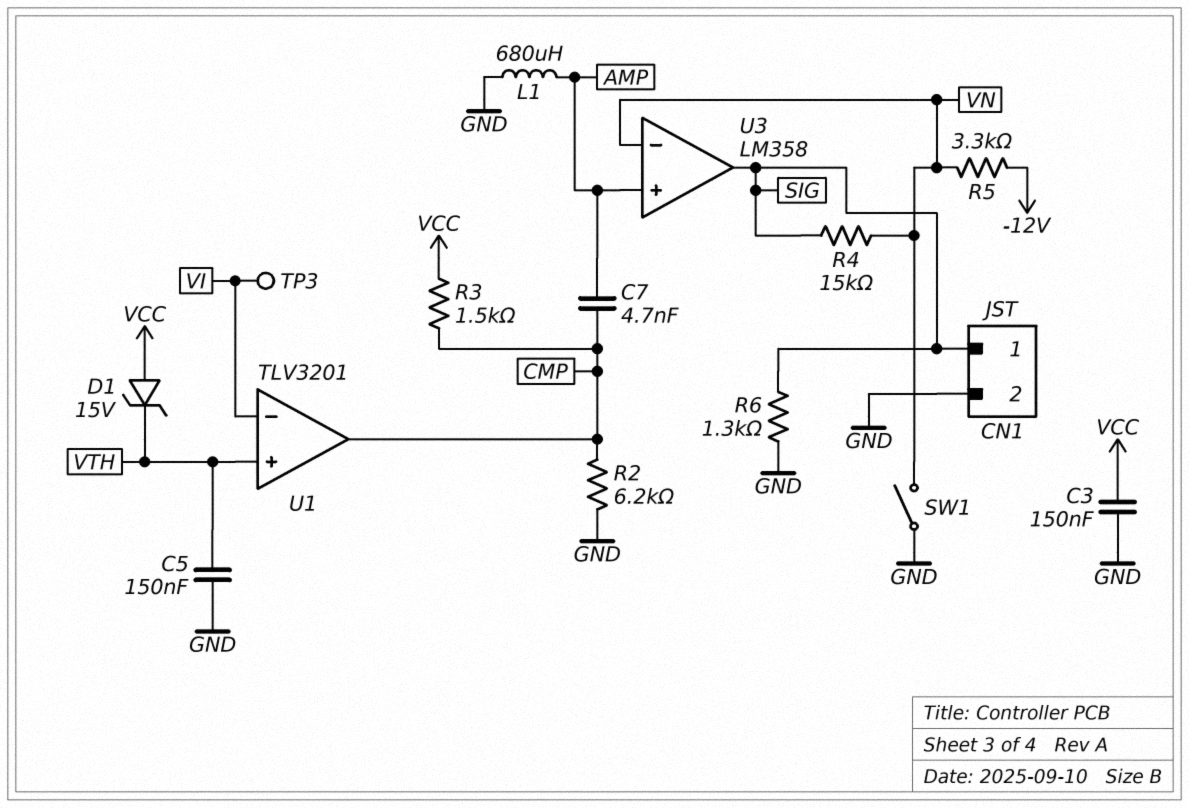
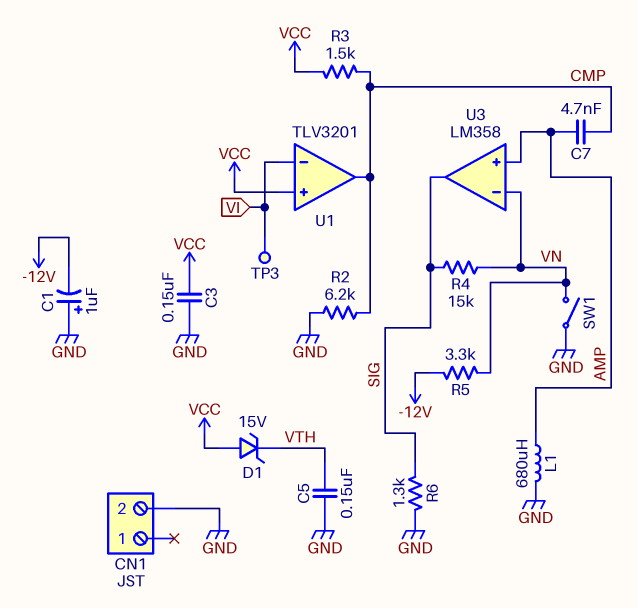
C1: none -> 1uF (plus GND, minus -12V)
CN1 pin 1: SIG -> none
U1 pin in+: VTH -> VCC

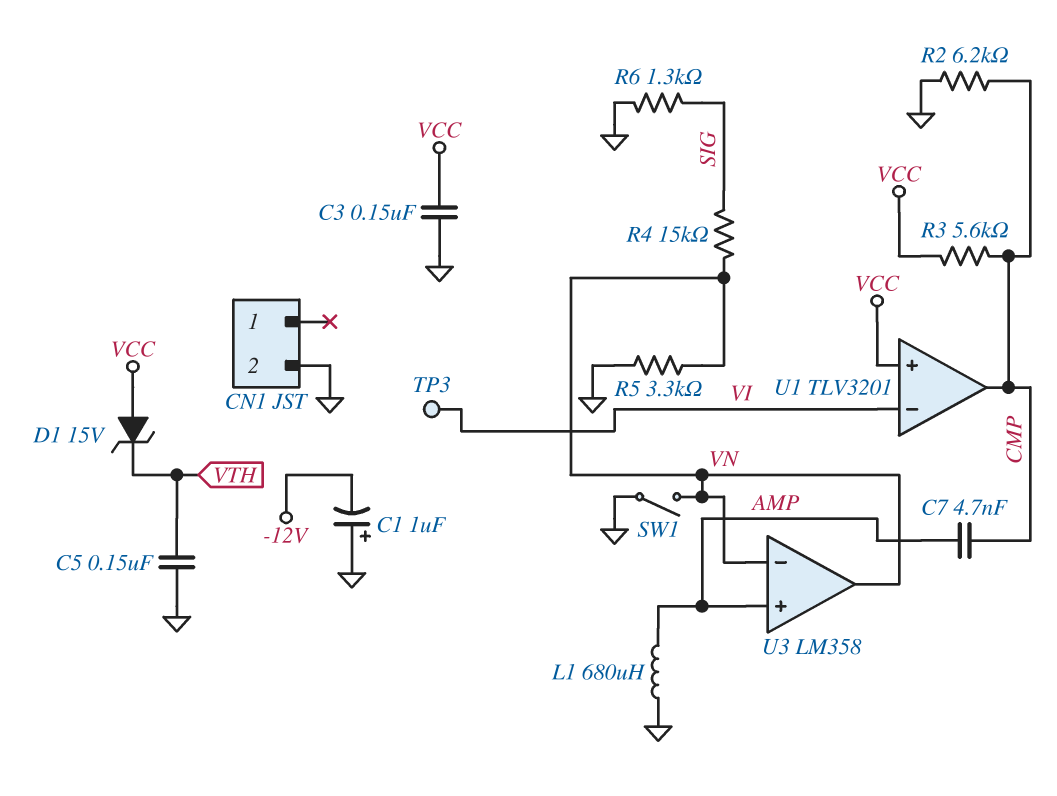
R3: 1.5k (CMP, VCC) -> 5.6k (CMP, VCC)
R5: 3.3k (-12V, VN) -> 3.3k (GND, VN)
U3 pin out: SIG -> VN

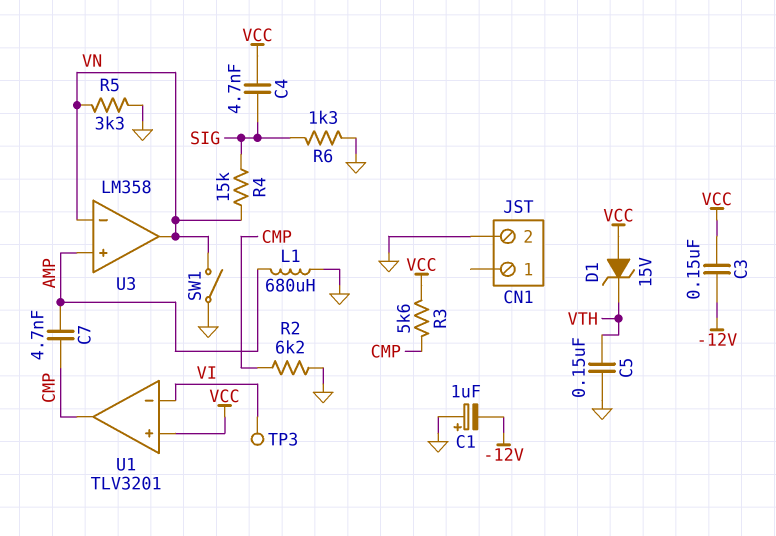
C3: 150nF (GND, VCC) -> 150nF (-12V, VCC)
C4: none -> 4.7nF (SIG, VCC)

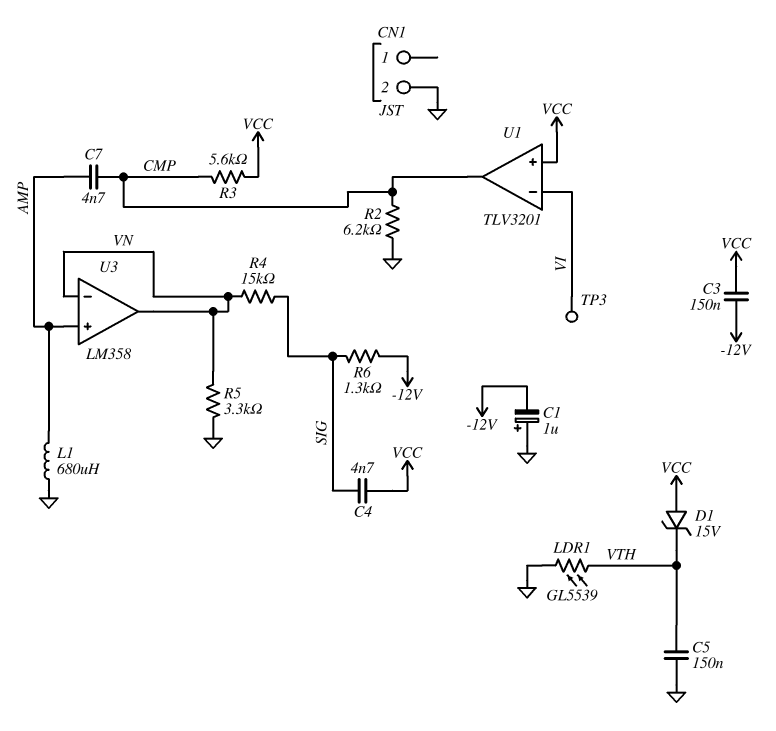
LDR1: none -> GL5539 (GND, VTH)
R6: 1.3k (GND, SIG) -> 1.3k (-12V, SIG)
SW1: switch (GND, VN) -> none

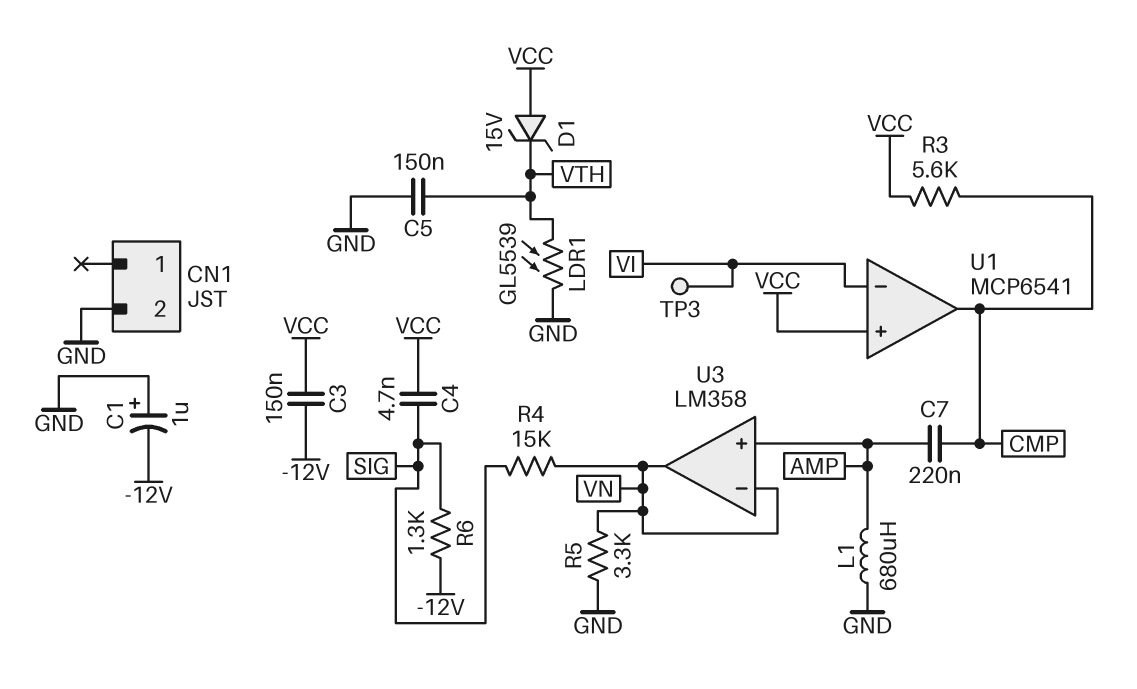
C7: 4.7nF (AMP, CMP) -> 220nF (AMP, CMP)
R2: 6.2k (CMP, GND) -> none
U1: TLV3201 -> MCP6541

